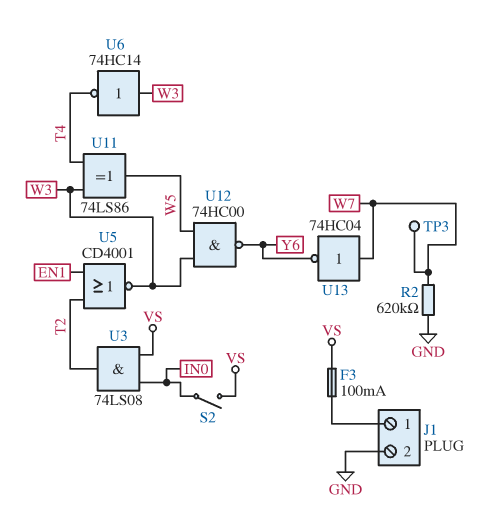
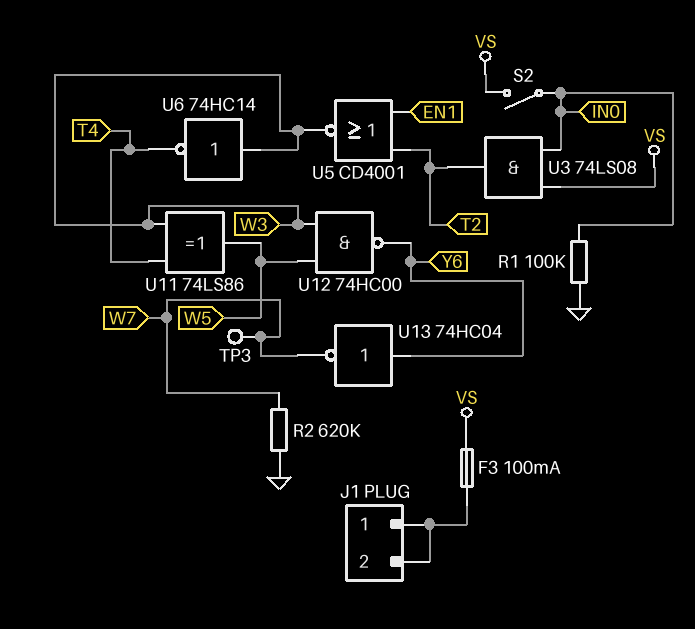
J1 pin 2: GND -> J1/1
R1: none -> 100k (GND, IN0)
U13: NOT 74HC04 (in W7, out Y6) -> NOT 74HC04 (in Y6, out W7)

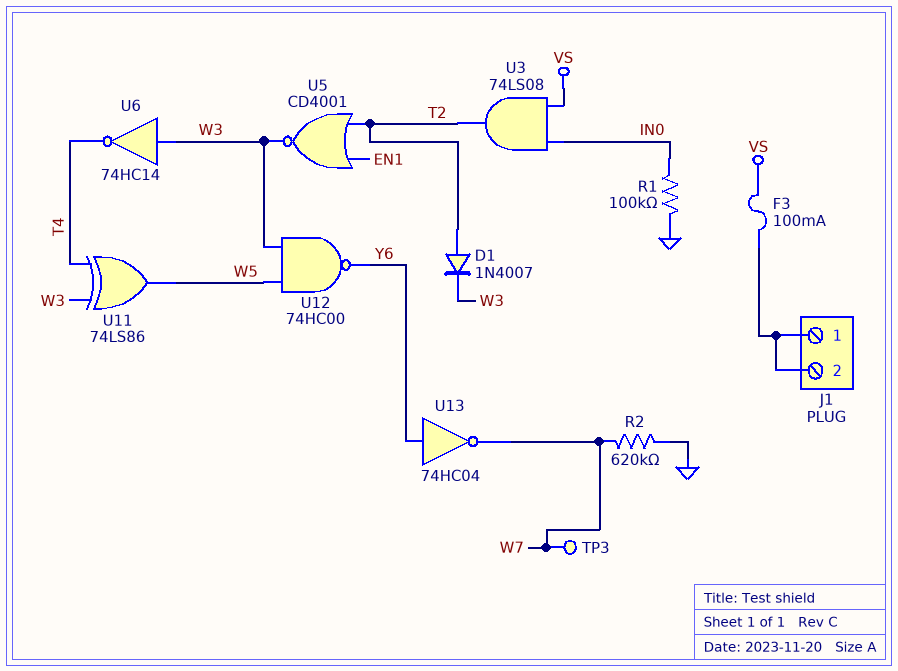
D1: none -> diode 1N4007 (A T2, K W3)
S2: switch (IN0, VS) -> none

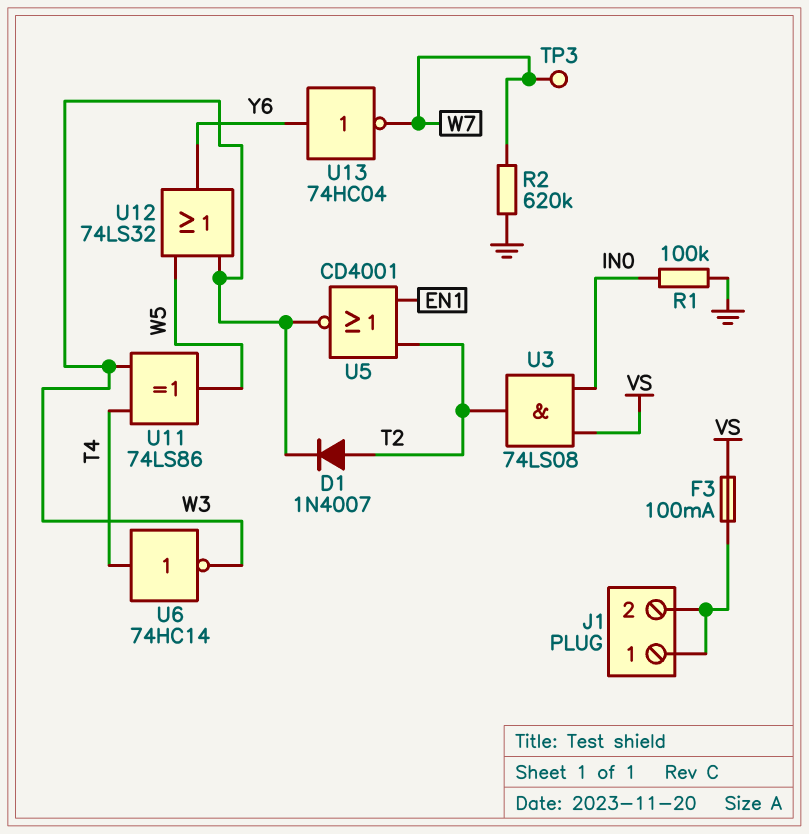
U6: NOT 74HC14 (in W3, out T4) -> NOT 74HC14 (in T4, out W3)
U12: NAND 74HC00 (in W3, in W5, out Y6) -> OR 74LS32 (in W3, in W5, out Y6)

